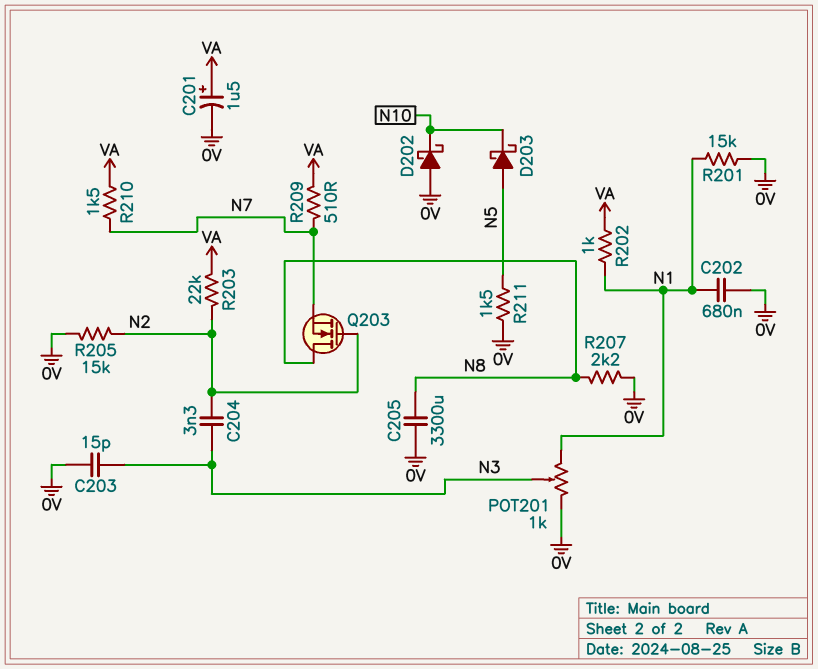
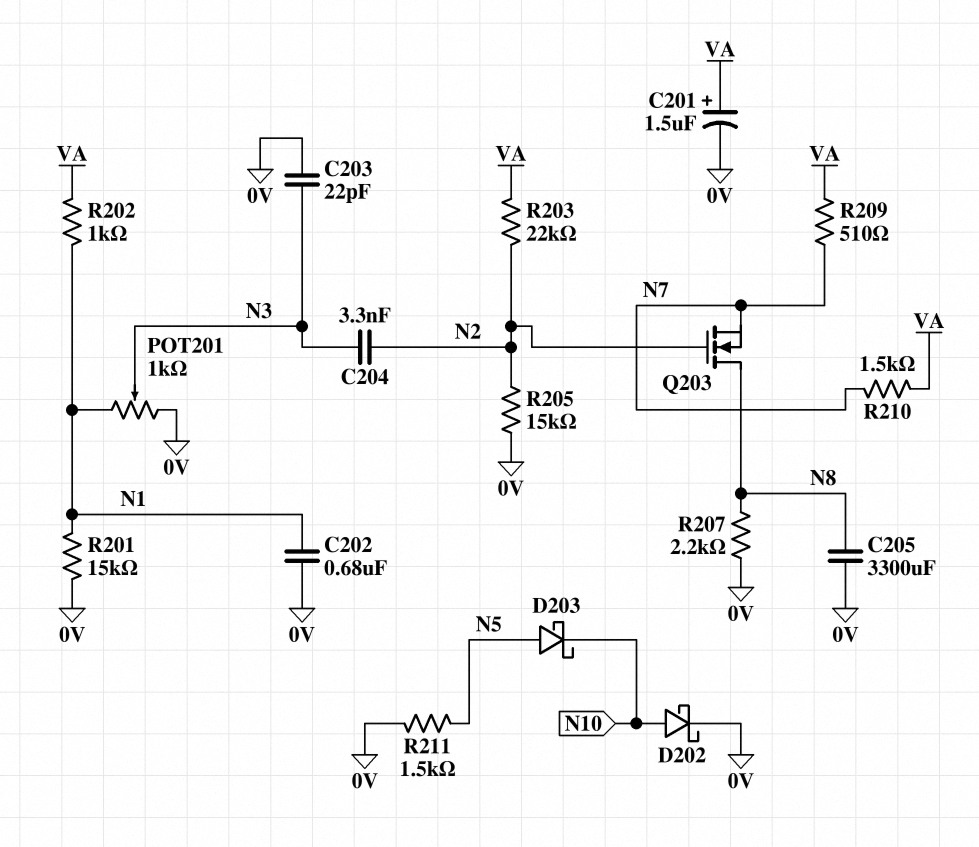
C203: 15pF (0V, N3) -> 22pF (0V, N3)
D202: schottky (A 0V, K N10) -> schottky (A N10, K 0V)

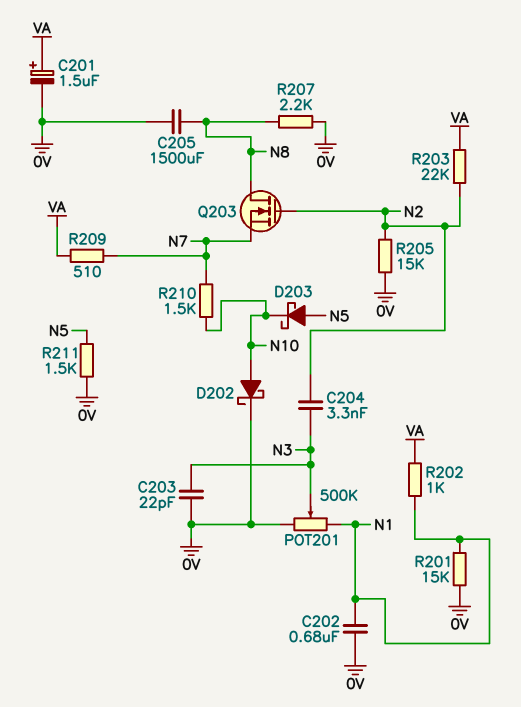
C205: 3300uF (0V, N8) -> 1500uF (0V, N8)
POT201: 1k (0V, N1, wiper N3) -> 500k (0V, N1, wiper N3)
R210: 1.5k (N7, VA) -> 1.5k (N7, N10)

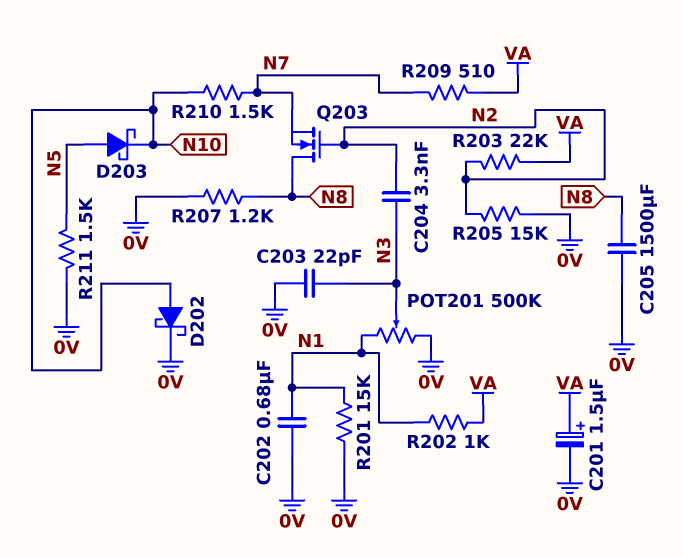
R207: 2.2k (0V, N8) -> 1.2k (0V, N8)

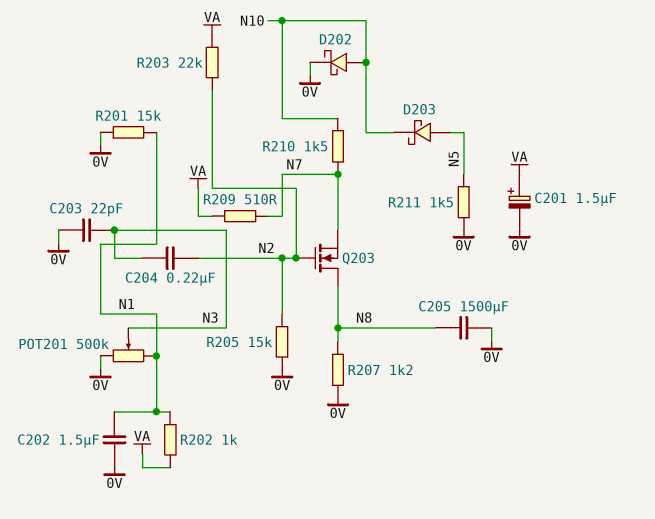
C202: 680nF (0V, N1) -> 1.5uF (0V, N1)
C204: 3.3nF (N2, N3) -> 220nF (N2, N3)

